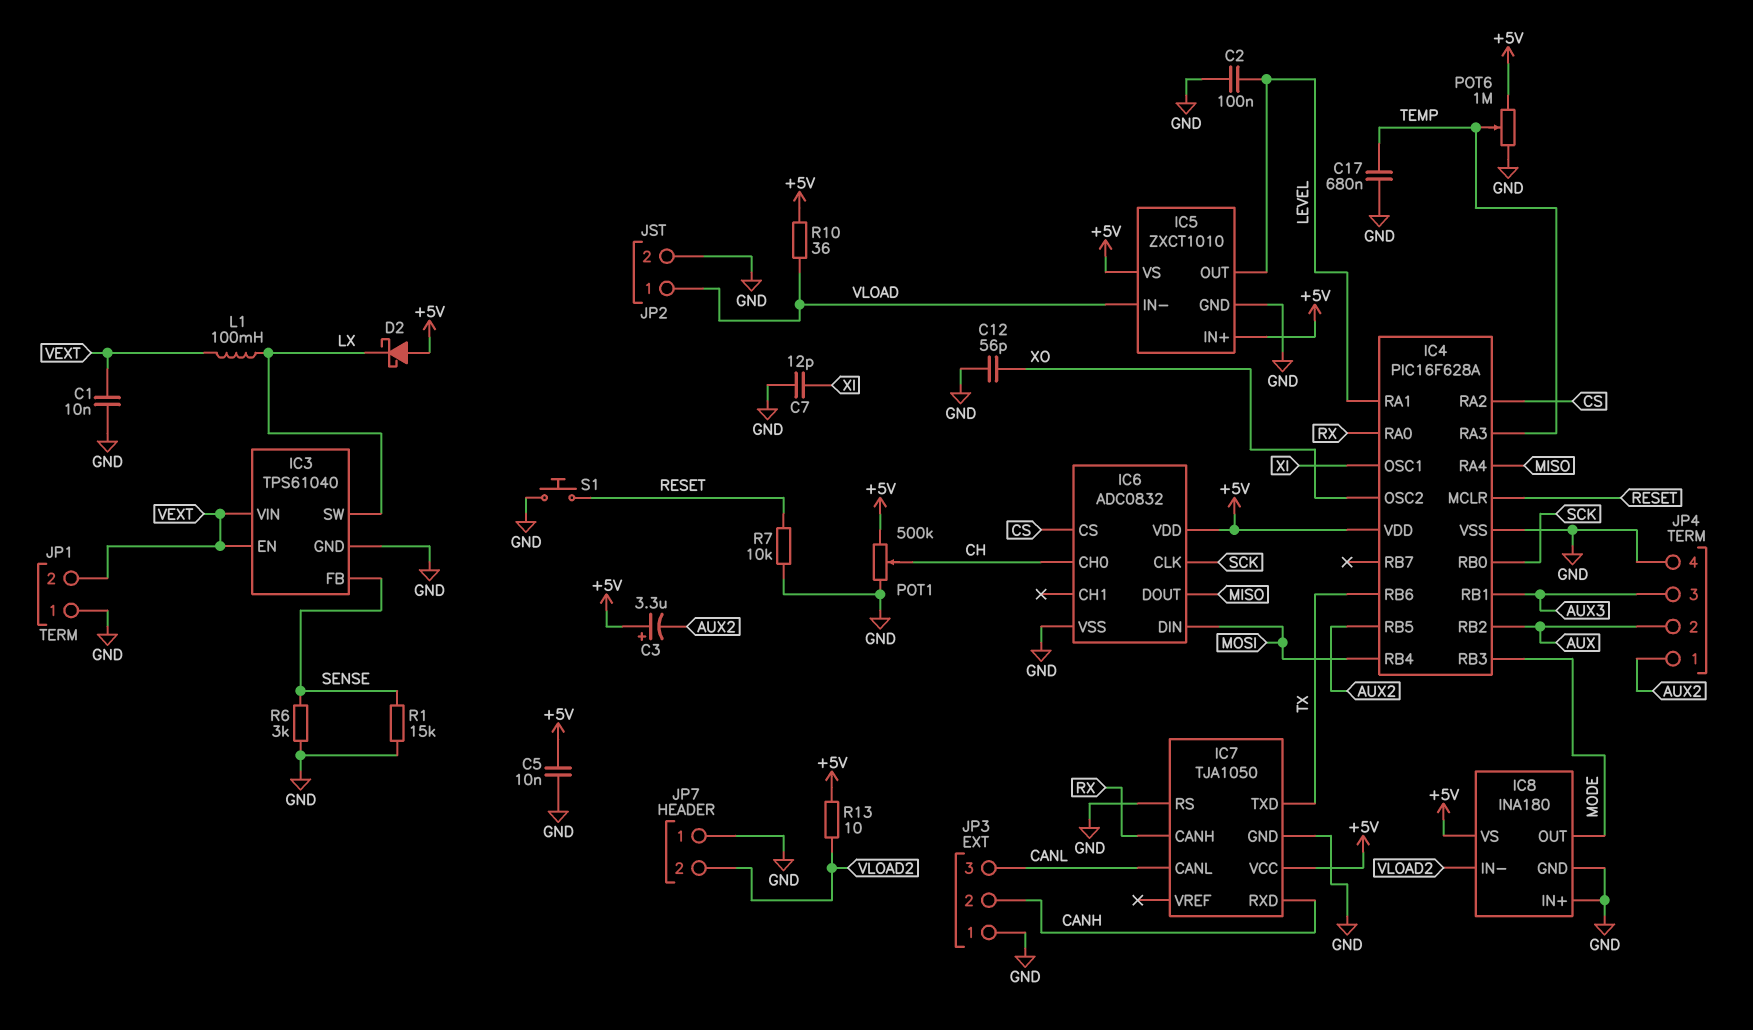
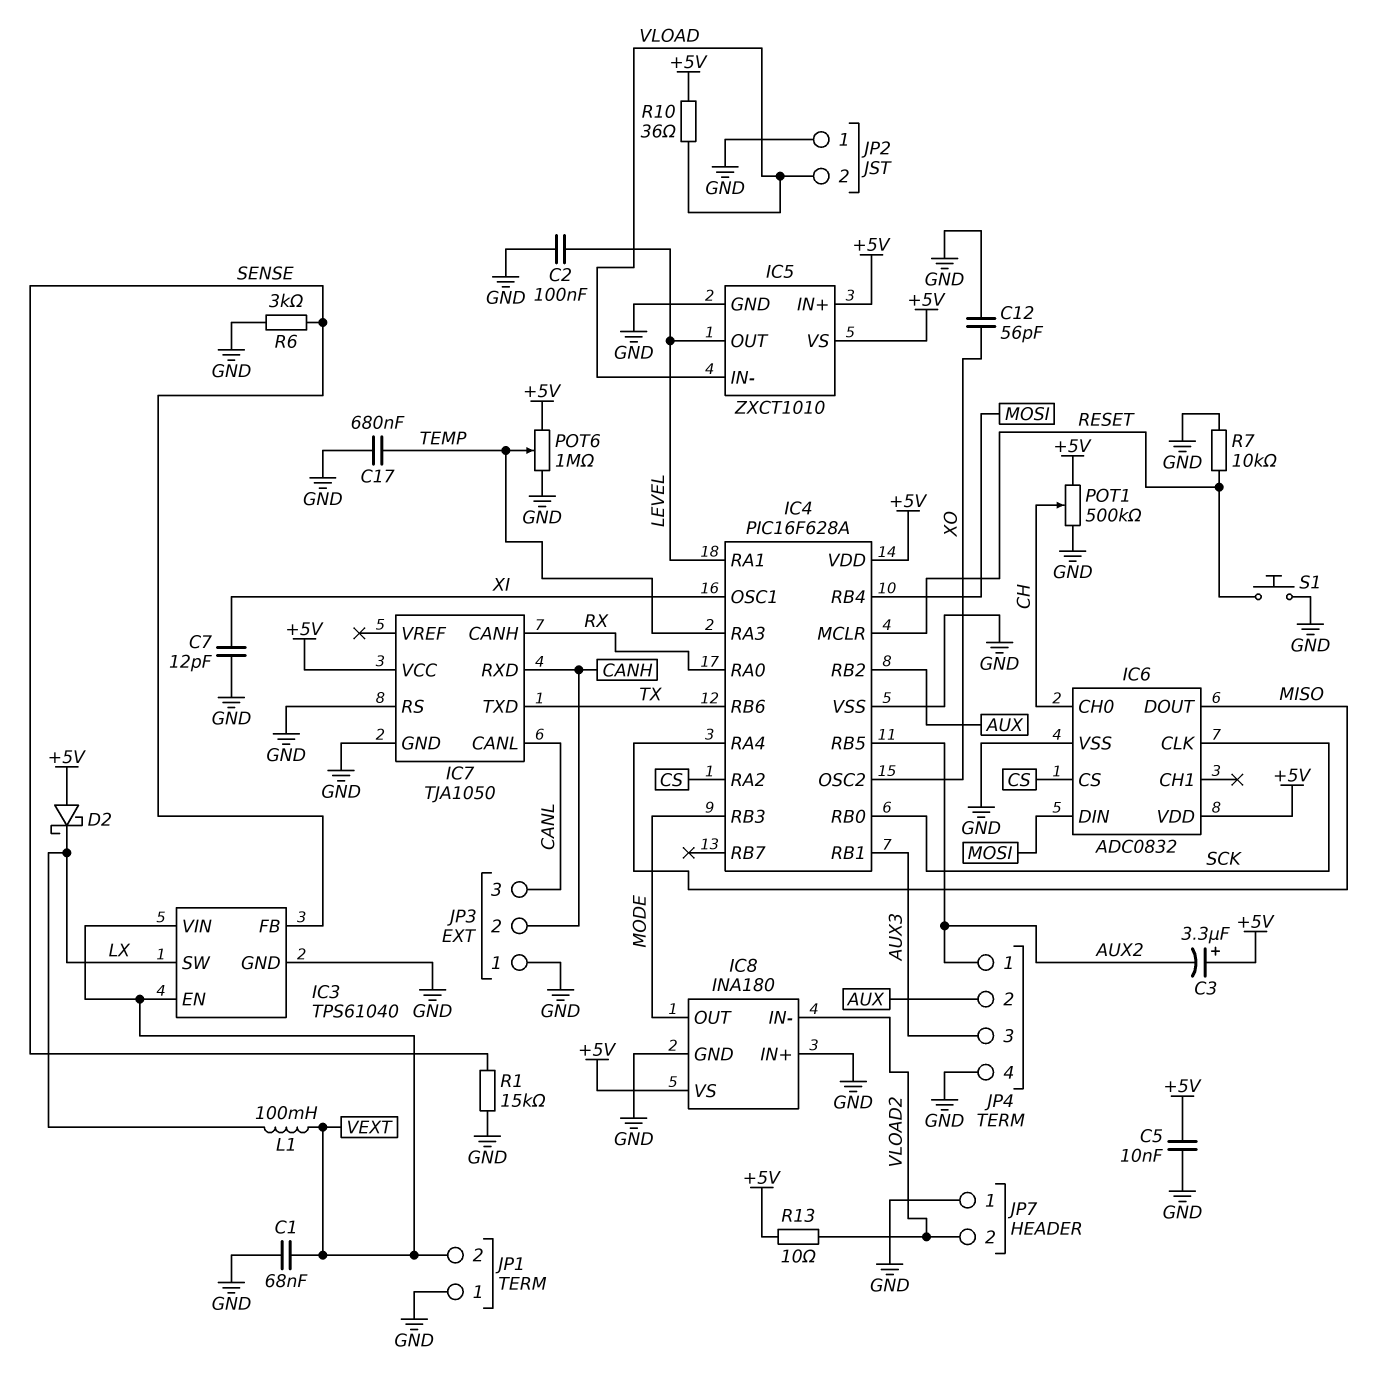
C1: 10nF (GND, VEXT) -> 68nF (GND, VEXT)
JP2 pin 1: VLOAD -> GND
JP2 pin 2: GND -> VLOAD

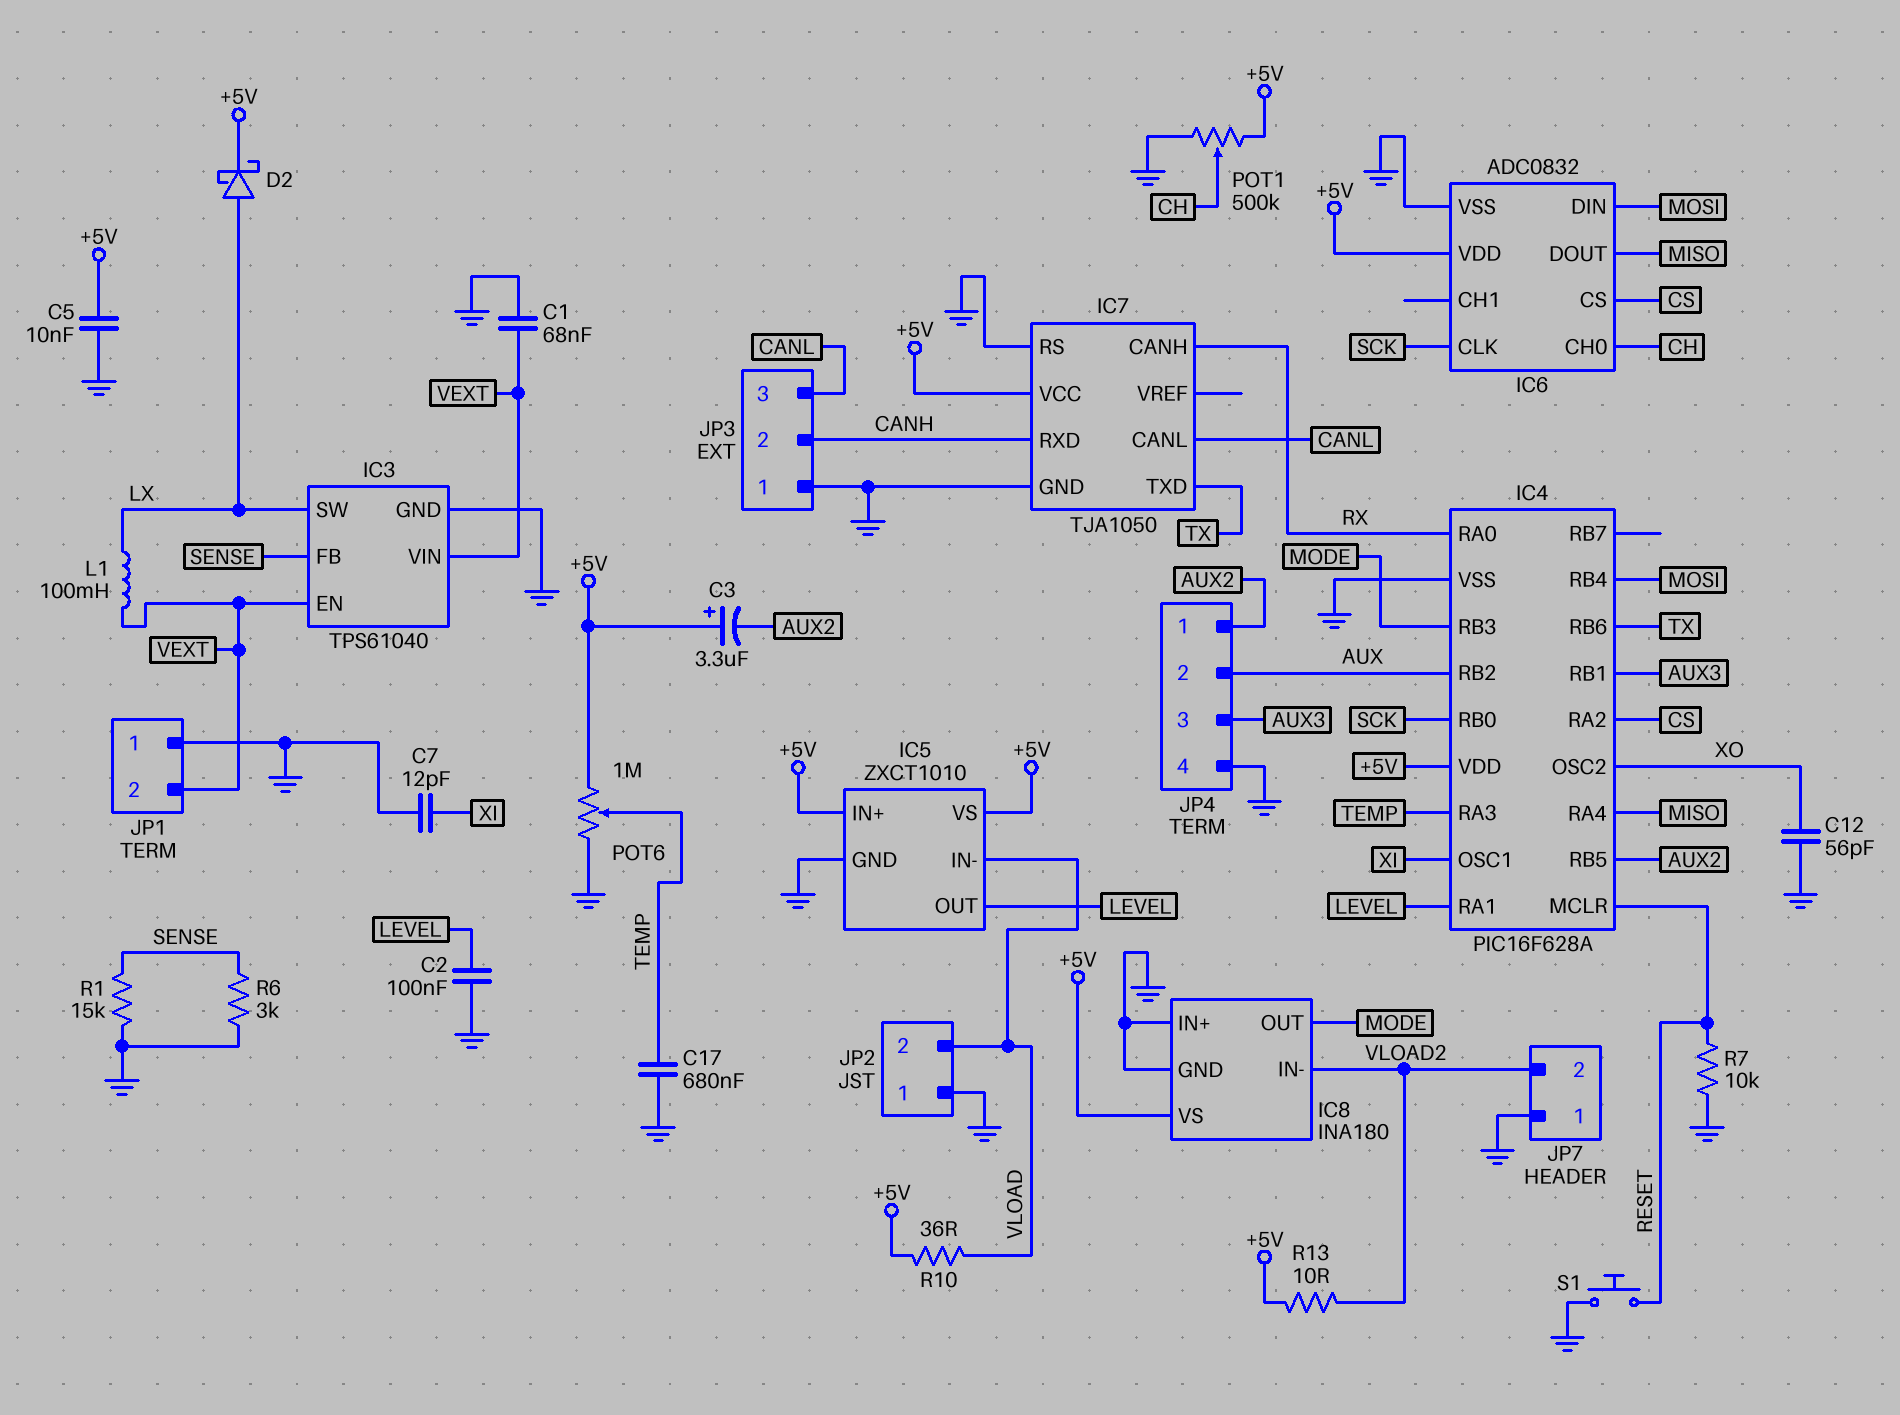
D2: schottky (A +5V, K LX) -> schottky (A LX, K +5V)

